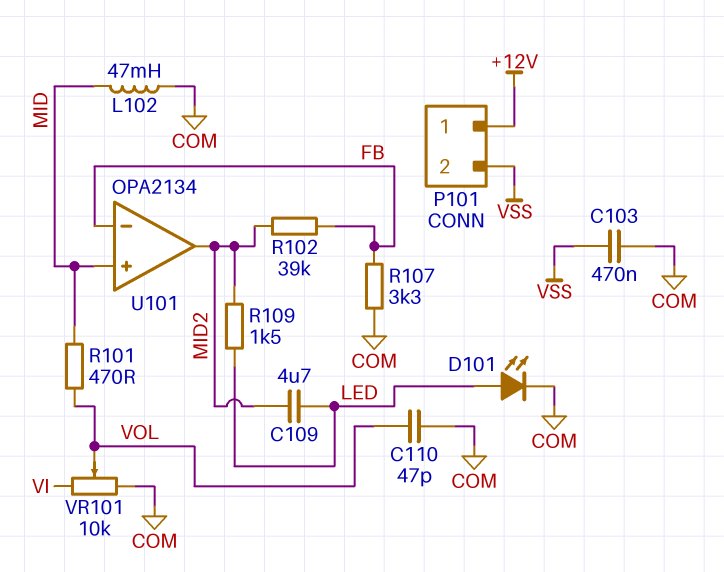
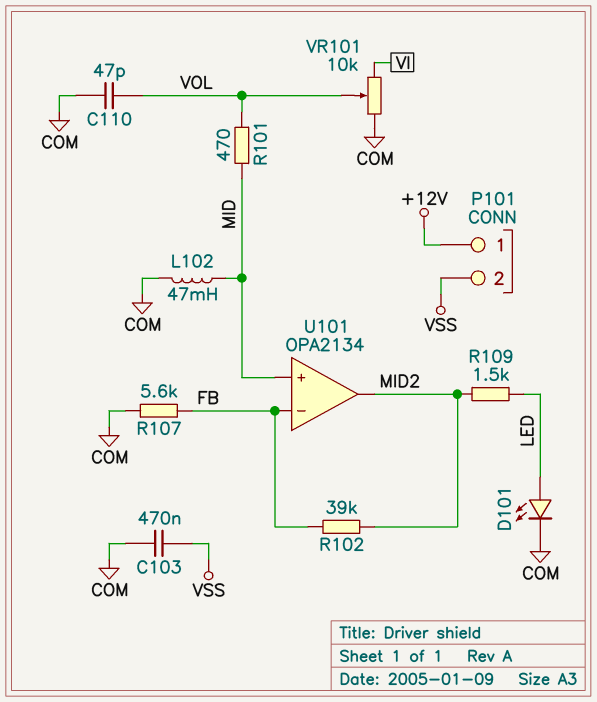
C109: 4.7uF (LED, MID2) -> none
R107: 3.3k (COM, FB) -> 5.6k (COM, FB)

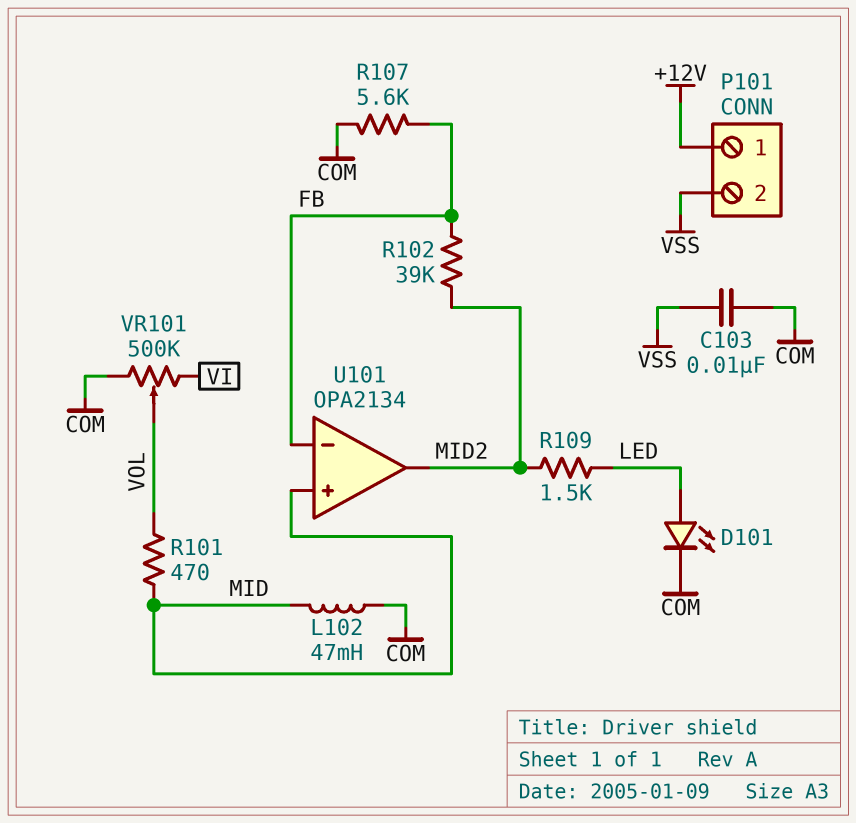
C103: 470nF (COM, VSS) -> 10nF (COM, VSS)
C110: 47pF (COM, VOL) -> none
VR101: 10k (COM, VI, wiper VOL) -> 500k (COM, VI, wiper VOL)

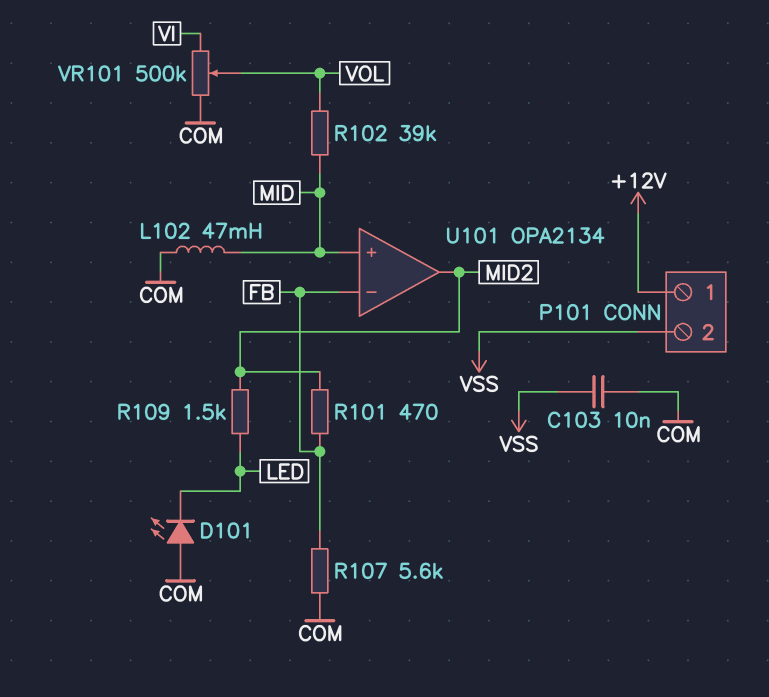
D101: LED (A LED, K COM) -> LED (A COM, K LED)
R101: 470 (MID, VOL) -> 470 (FB, MID2)
R102: 39k (FB, MID2) -> 39k (MID, VOL)

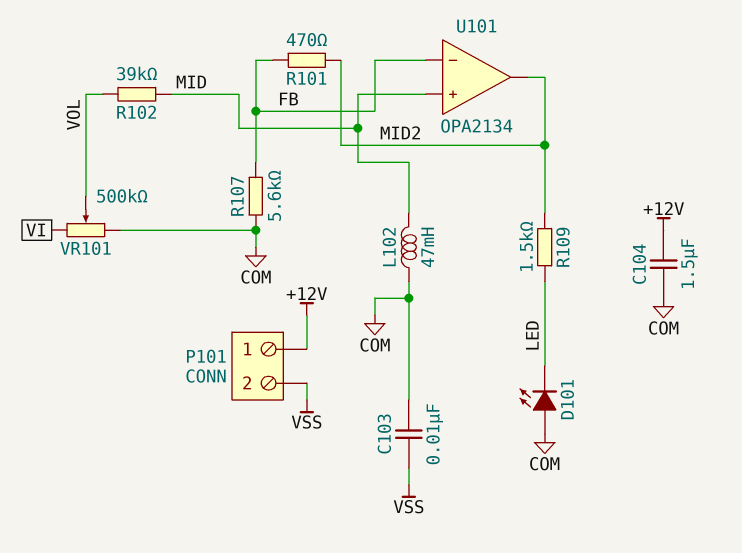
C104: none -> 1.5uF (+12V, COM)

